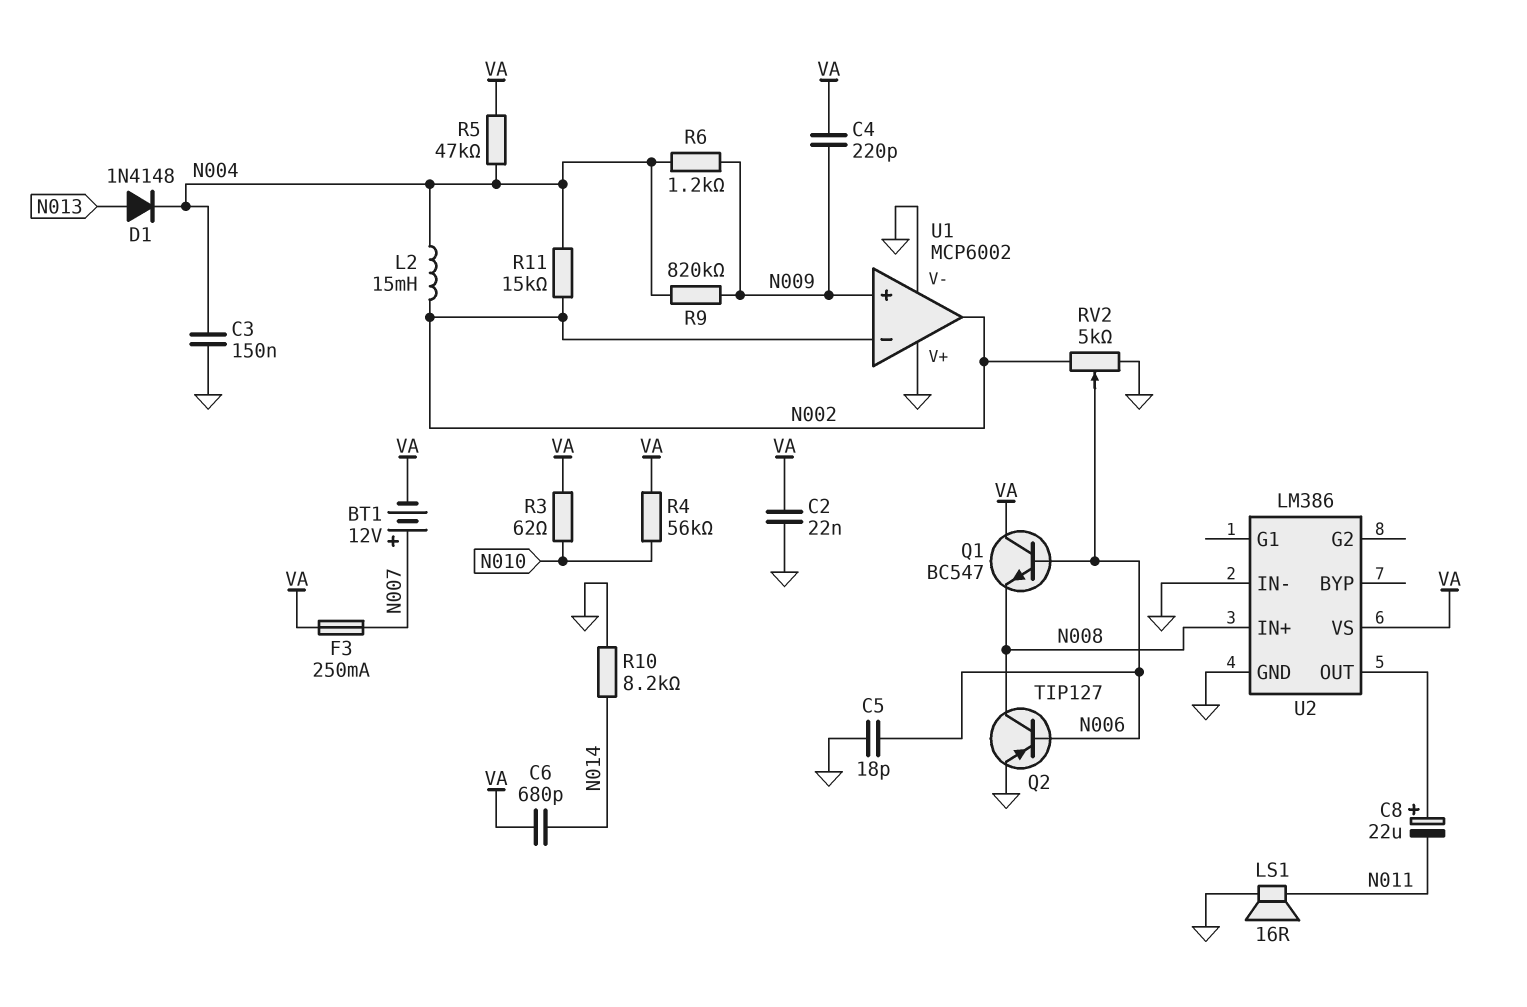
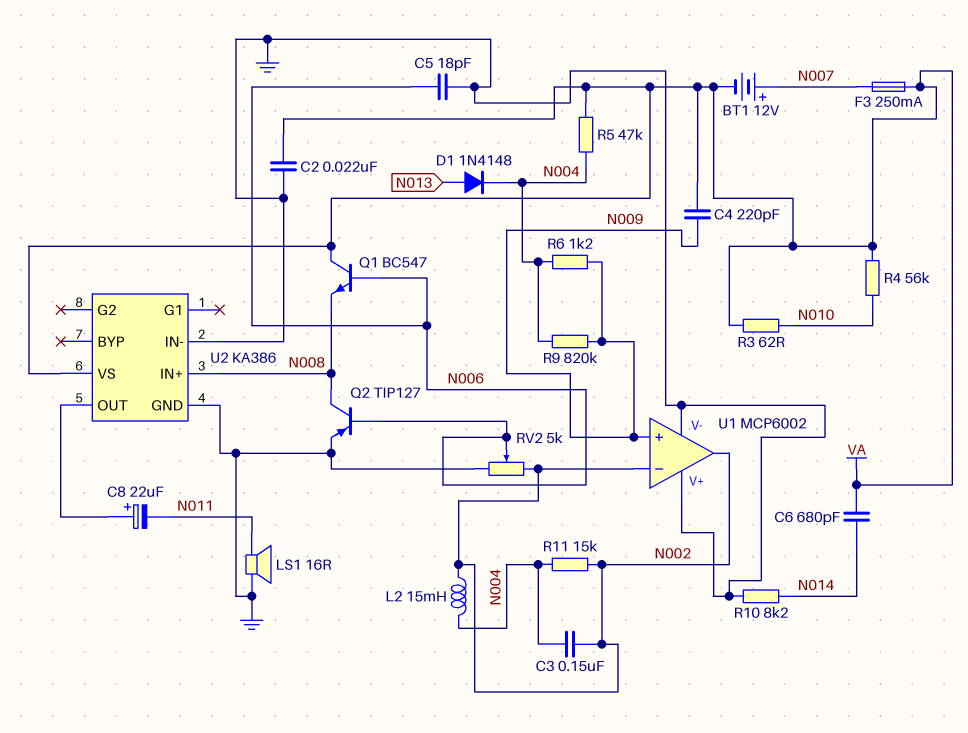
C3: 150nF (GND, N004) -> 150nF (N002, N004)
U2: LM386 -> KA386

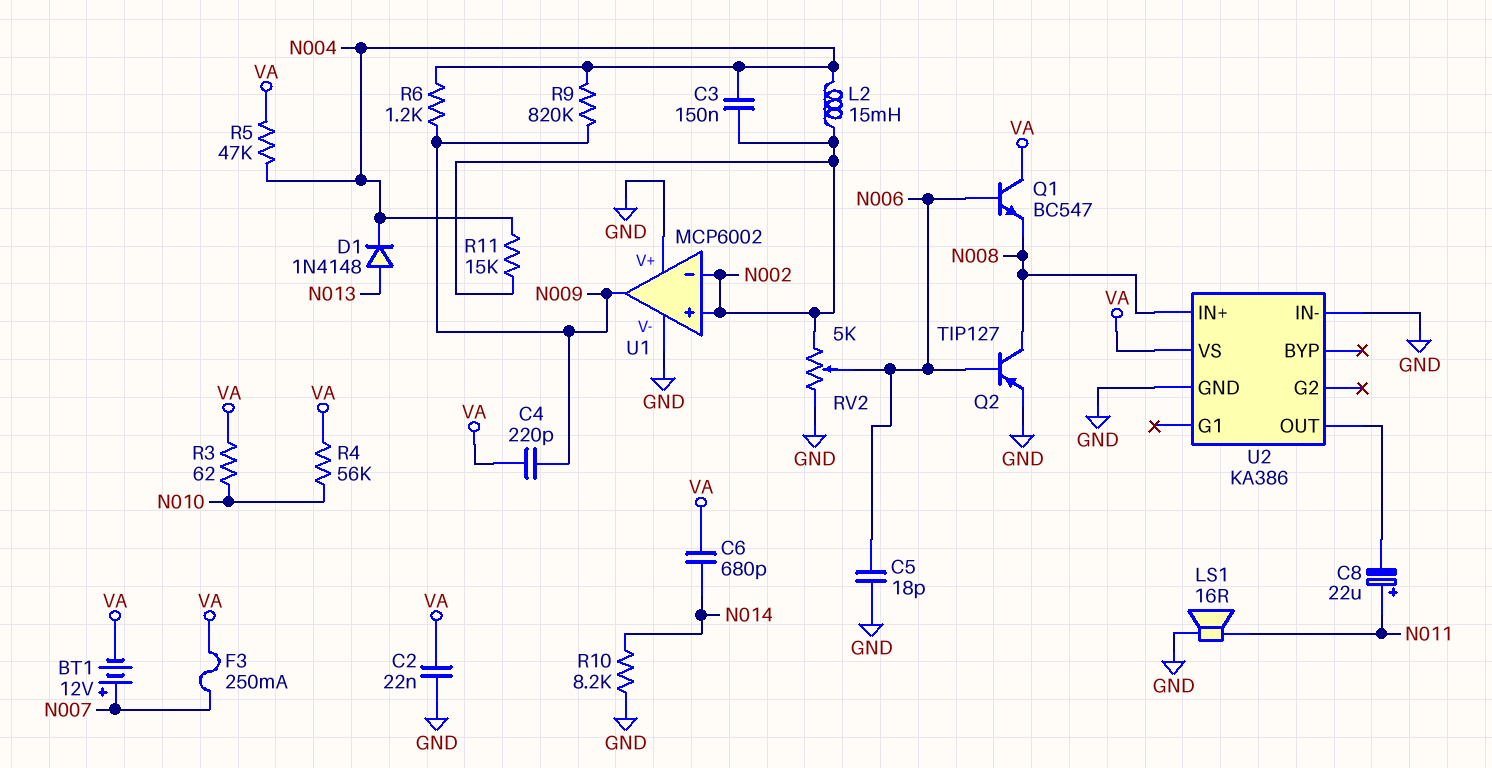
C8: 22uF (plus U2/OUT, minus N011) -> 22uF (plus N011, minus U2/OUT)
U1 pin in+: N009 -> N002
U1 pin out: N002 -> N009

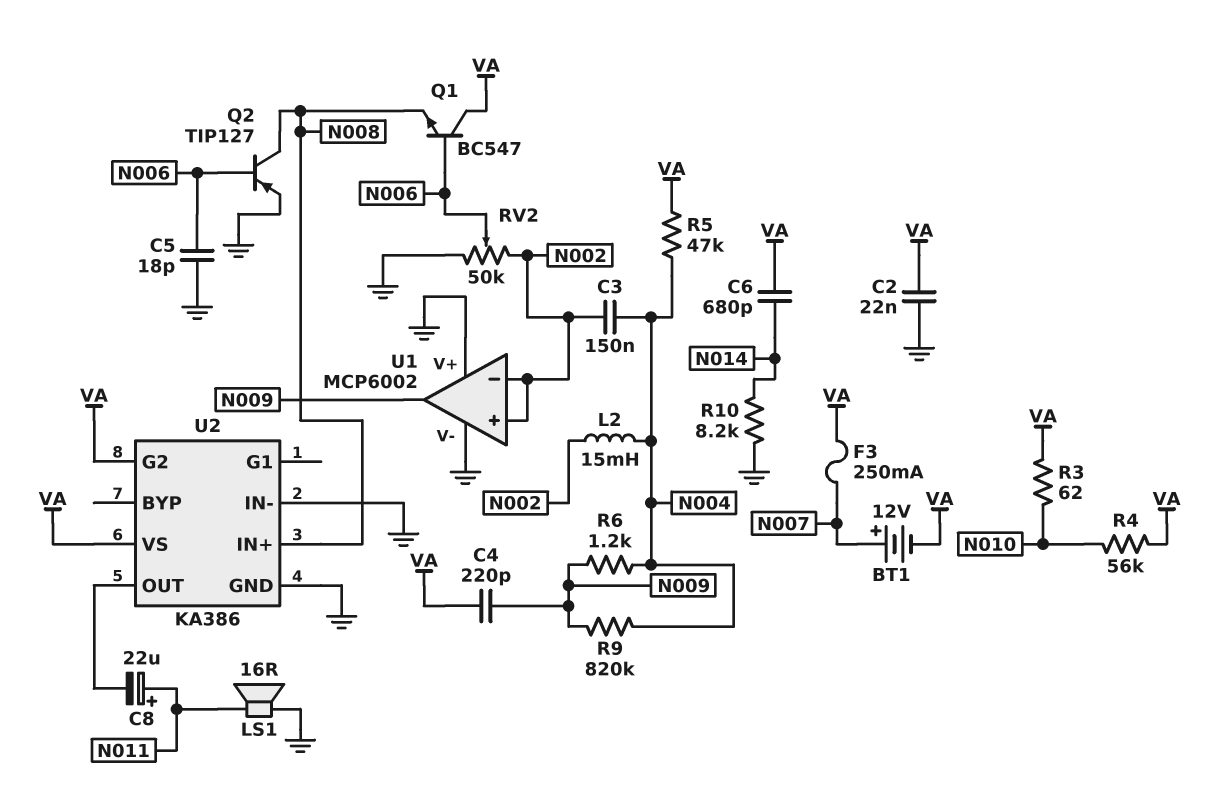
D1: diode 1N4148 (A N013, K N004) -> none
R11: 15k (N002, N004) -> none
RV2: 5k (GND, N002, wiper N006) -> 50k (GND, N002, wiper N006)
U2 pin G2: none -> VA

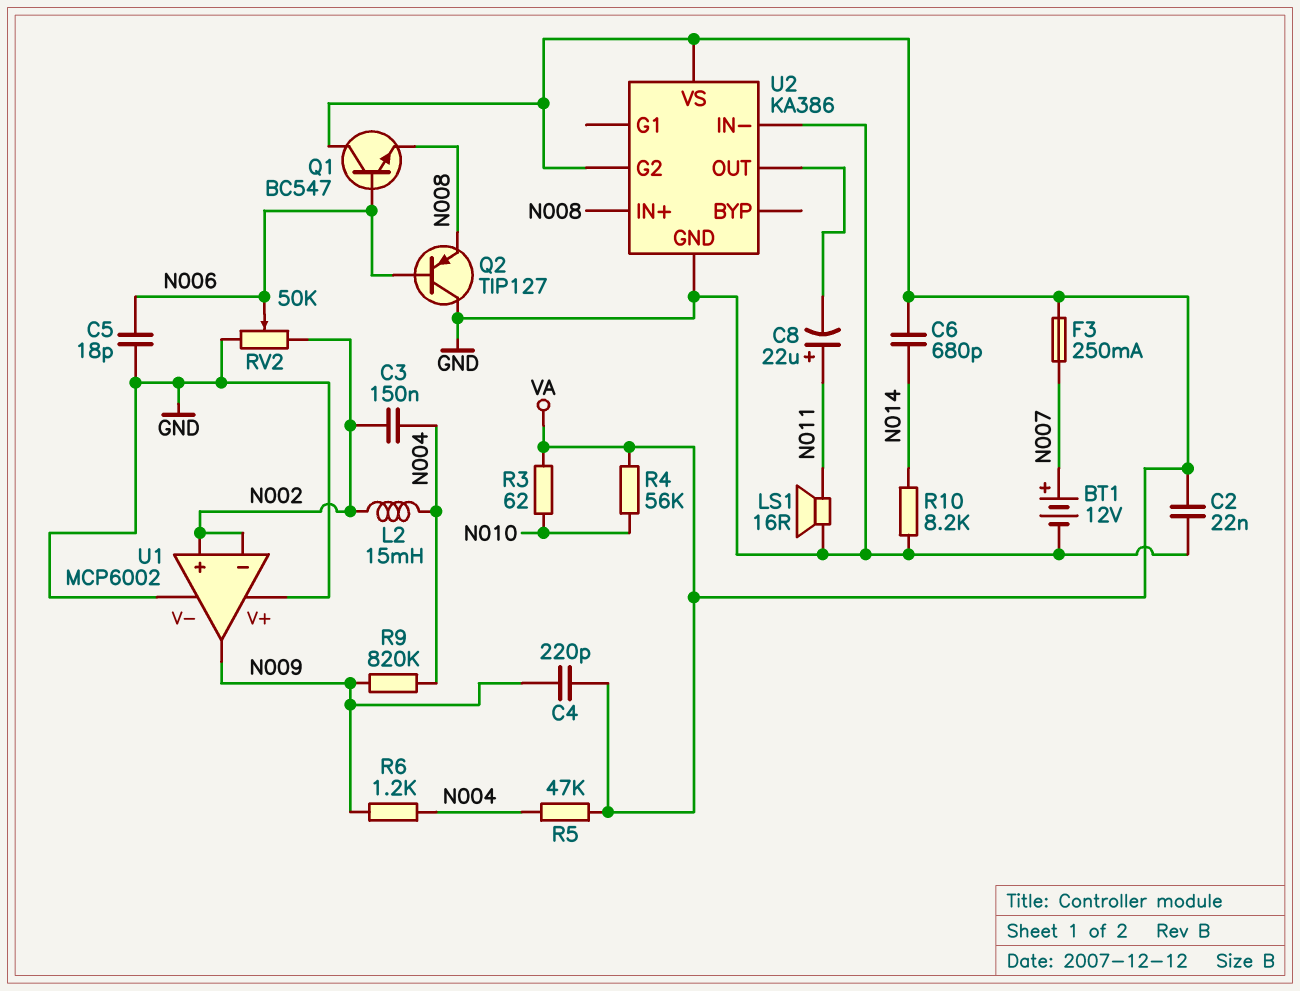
BT1: 12V (plus N007, minus VA) -> 12V (plus N007, minus GND)
Q2: PNP TIP127 (B N006, C N008, E GND) -> PNP TIP127 (B N006, C GND, E N008)

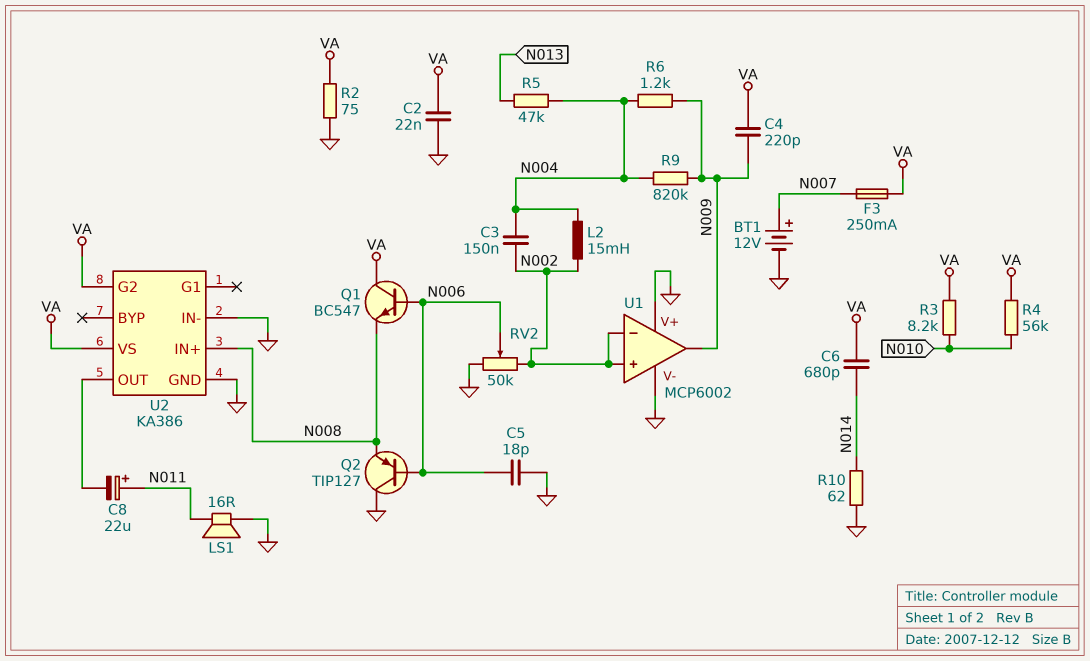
R2: none -> 75 (GND, VA)
R3: 62 (N010, VA) -> 8.2k (N010, VA)
R5: 47k (N004, VA) -> 47k (N004, N013)
R10: 8.2k (GND, N014) -> 62 (GND, N014)

